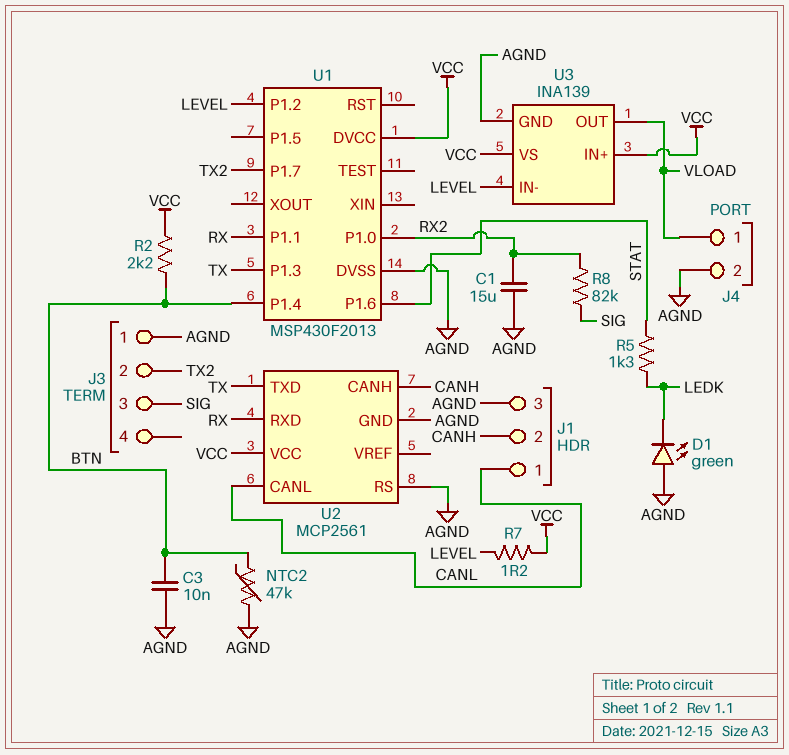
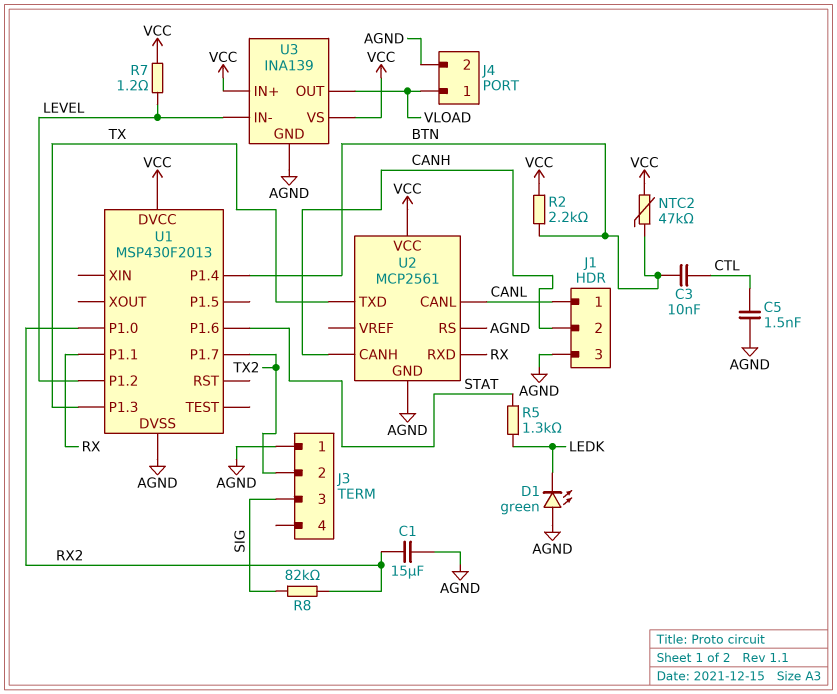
C3: 10nF (AGND, BTN) -> 10nF (BTN, CTL)
C5: none -> 1.5nF (AGND, CTL)
NTC2: 47k (AGND, BTN) -> 47k (BTN, VCC)

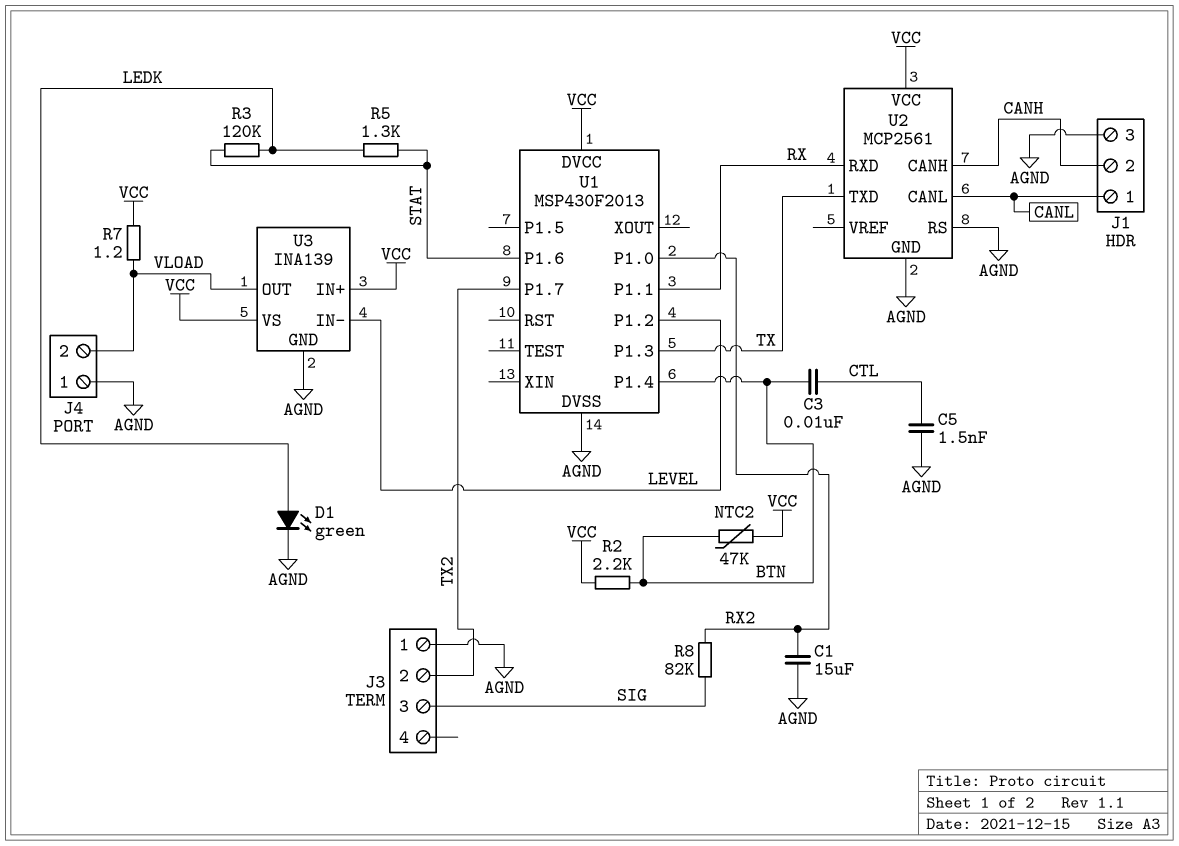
D1: LED green (A AGND, K LEDK) -> LED green (A LEDK, K AGND)
J4 pin 1: VLOAD -> AGND
J4 pin 2: AGND -> VLOAD
R3: none -> 120k (LEDK, STAT)
R7: 1.2 (LEVEL, VCC) -> 1.2 (VCC, VLOAD)

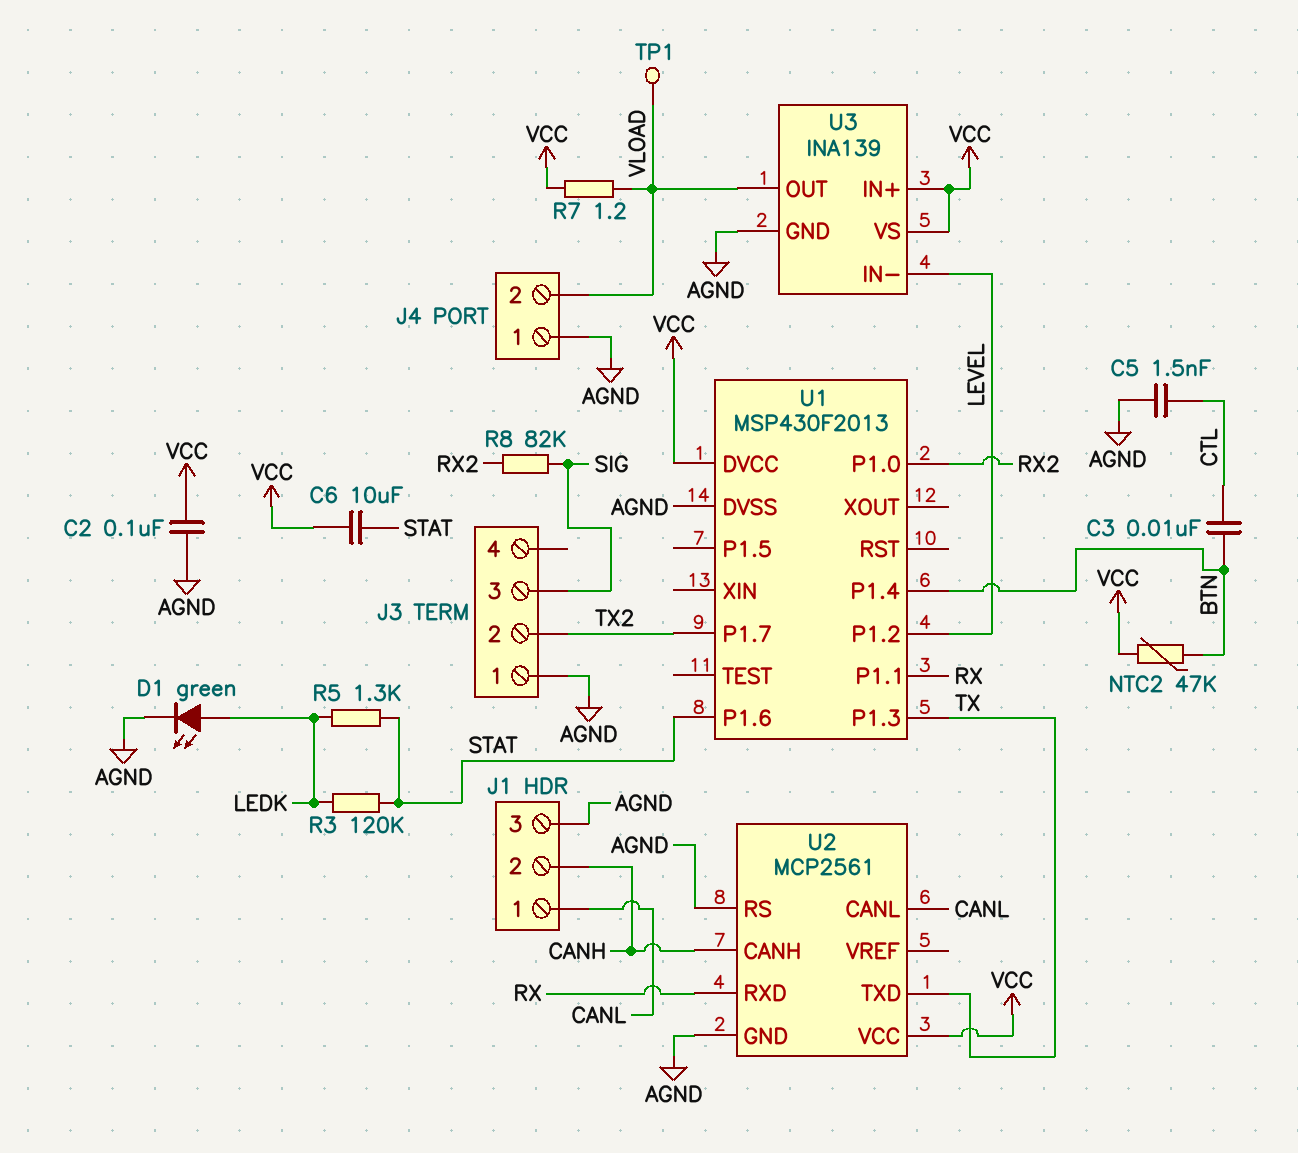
C1: 15uF (AGND, RX2) -> none
C2: none -> 100nF (AGND, VCC)
C6: none -> 10uF (STAT, VCC)
R2: 2.2k (BTN, VCC) -> none
TP1: none -> test point (VLOAD)

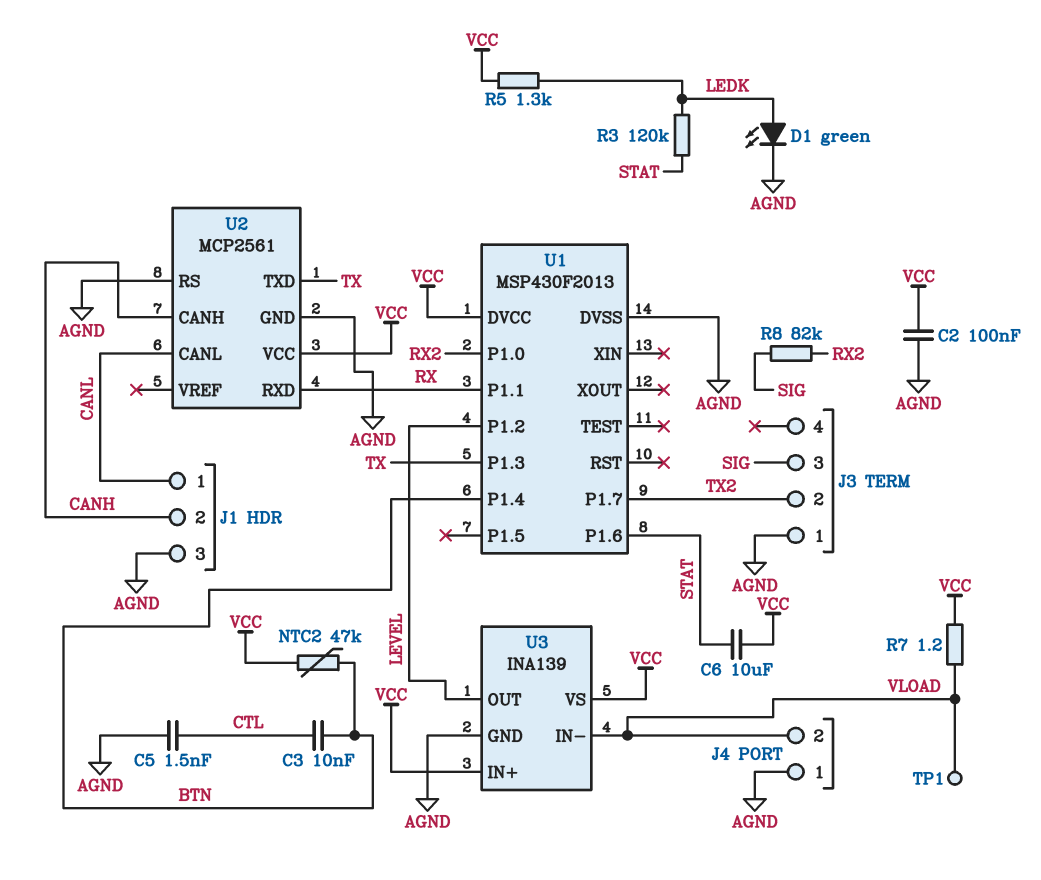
R5: 1.3k (LEDK, STAT) -> 1.3k (LEDK, VCC)
U3 pin IN-: LEVEL -> VLOAD
U3 pin OUT: VLOAD -> LEVEL

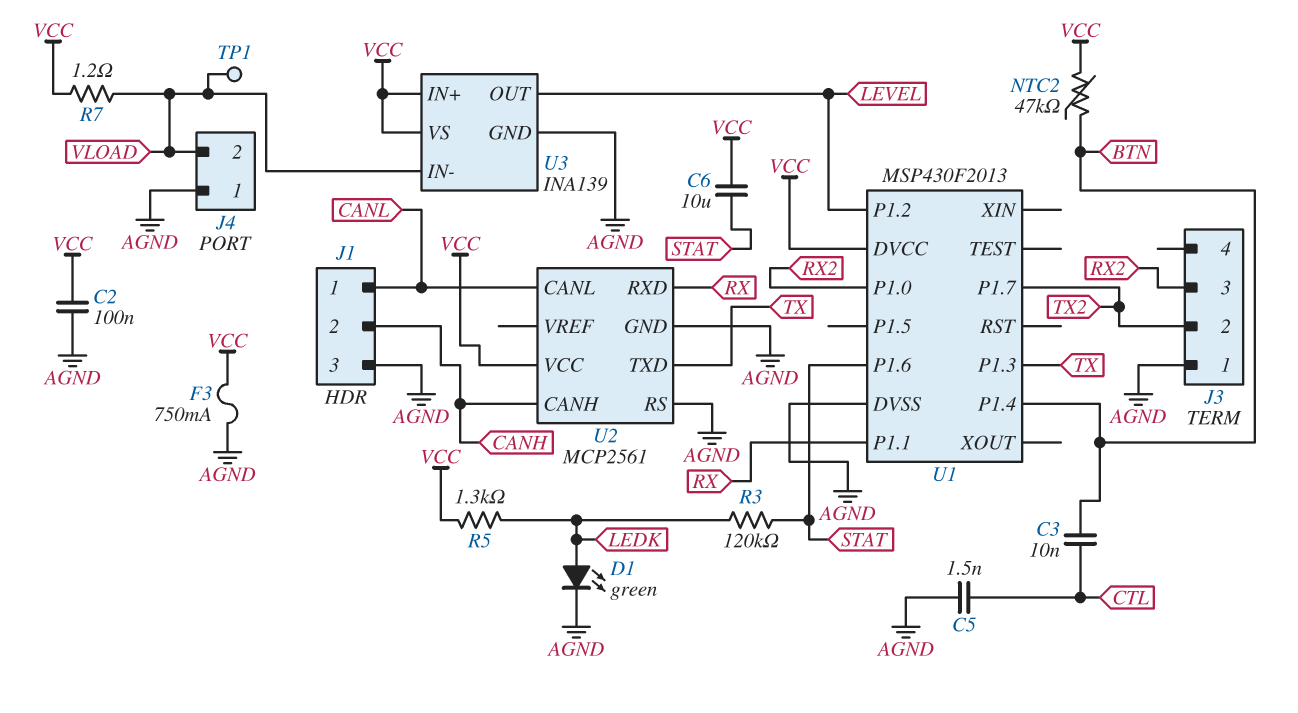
F3: none -> 750mA (AGND, VCC)
J3 pin 3: SIG -> RX2
R8: 82k (RX2, SIG) -> none

